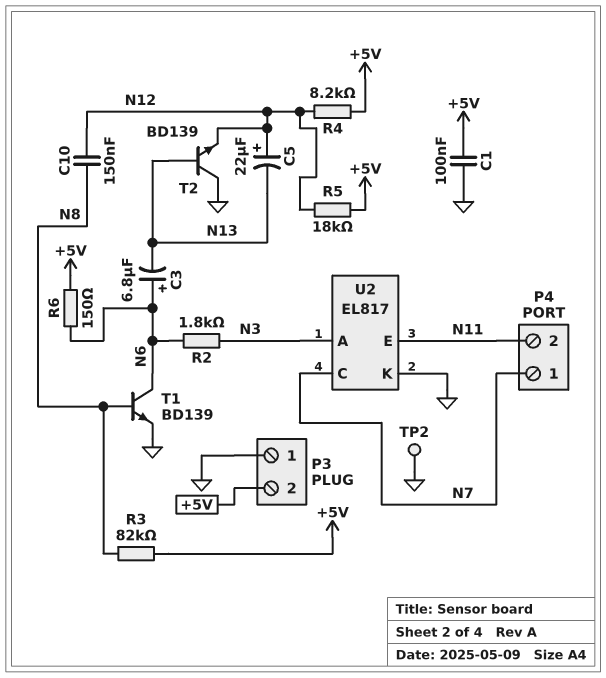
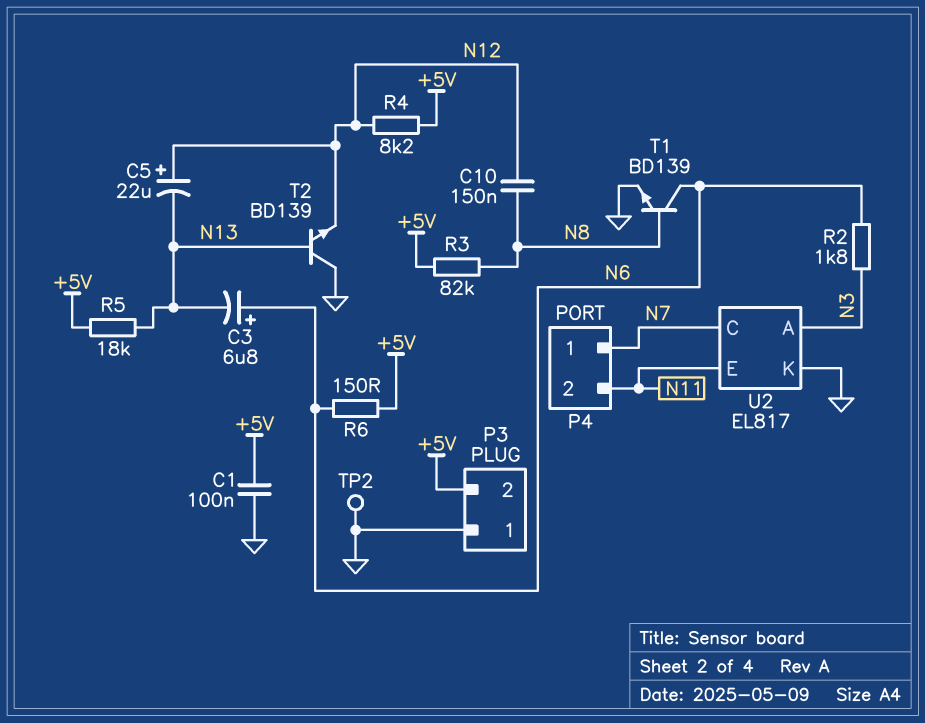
R5: 18k (+5V, N12) -> 18k (+5V, N13)

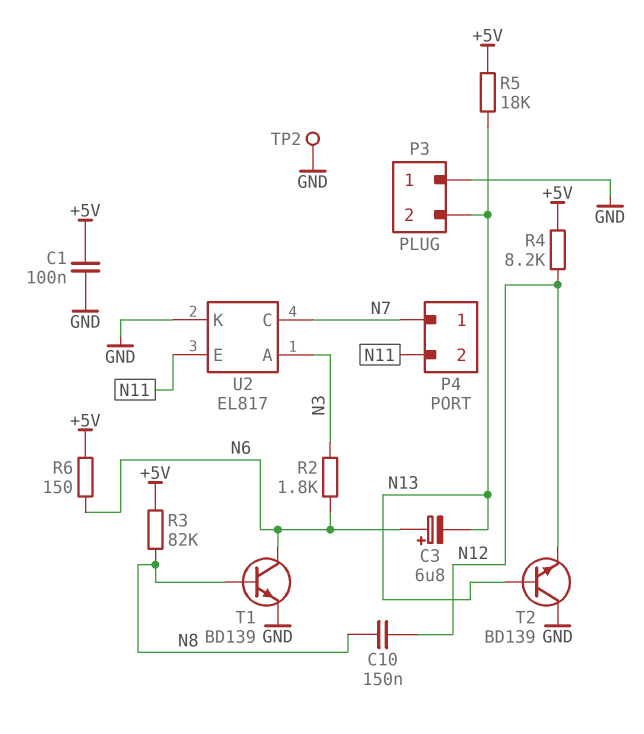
C5: 22uF (plus N12, minus N13) -> none
P3 pin 2: +5V -> N13

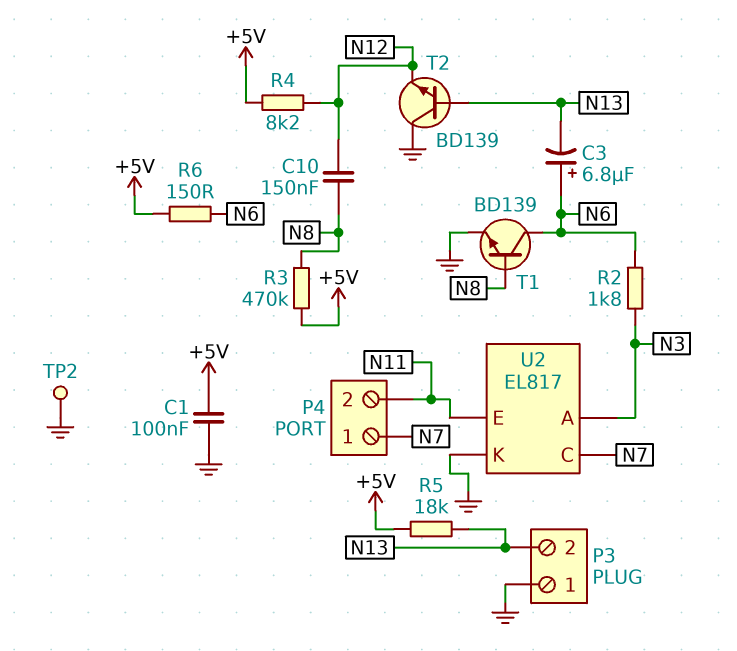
R3: 82k (+5V, N8) -> 470k (+5V, N8)

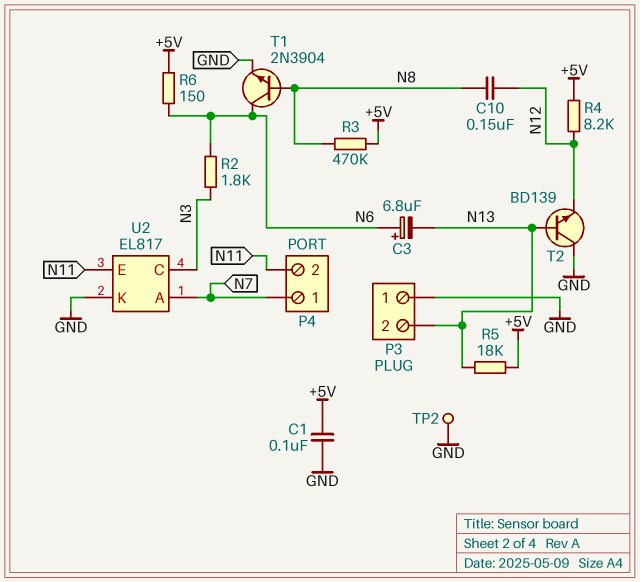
T1: NPN BD139 (B N8, C N6, E GND) -> NPN 2N3904 (B N8, C N6, E GND)
U2 pin A: N3 -> N7
U2 pin C: N7 -> N3

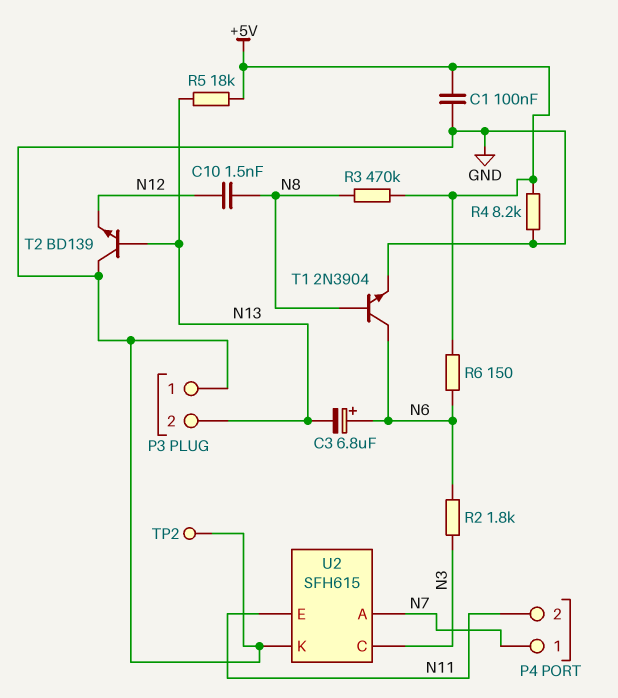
C10: 150nF (N8, N12) -> 1.5nF (N8, N12)
R4: 8.2k (+5V, N12) -> 8.2k (+5V, GND)
U2: EL817 -> SFH615

